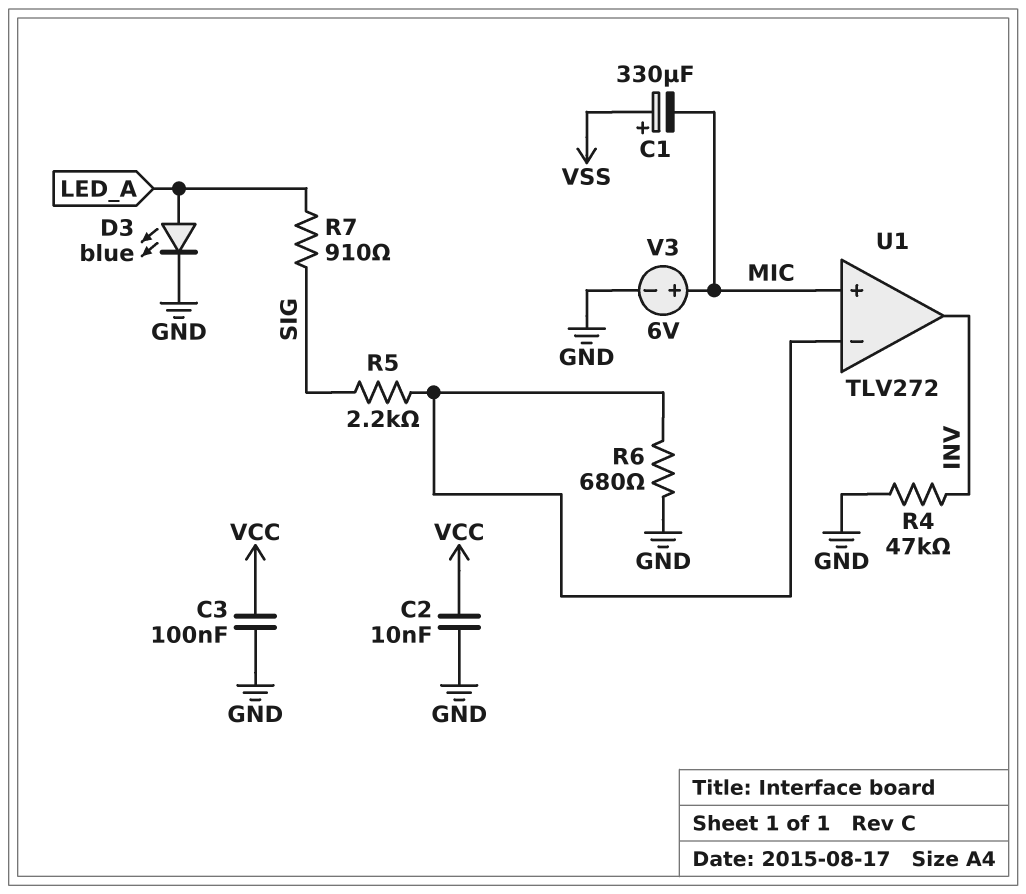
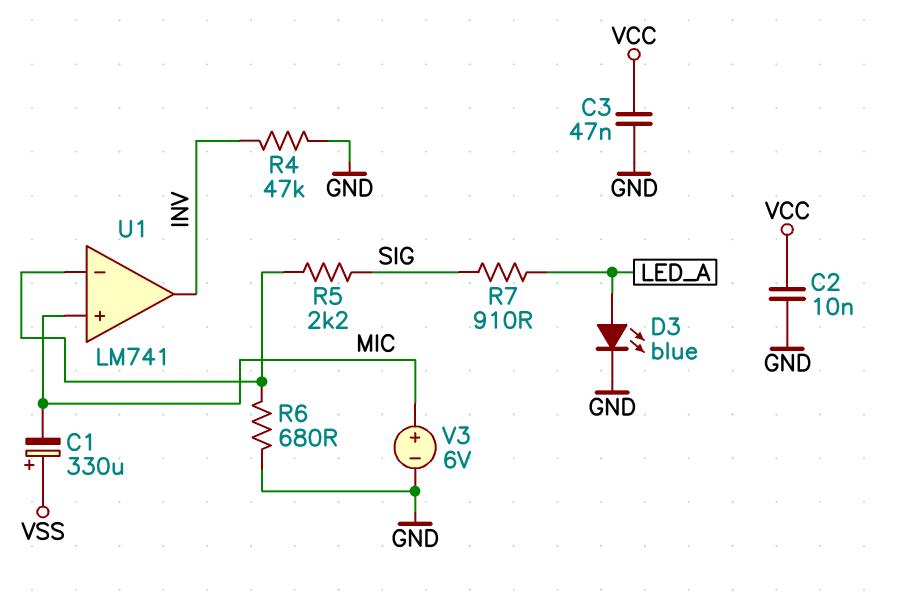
C3: 100nF (GND, VCC) -> 47nF (GND, VCC)
U1: TLV272 -> LM741

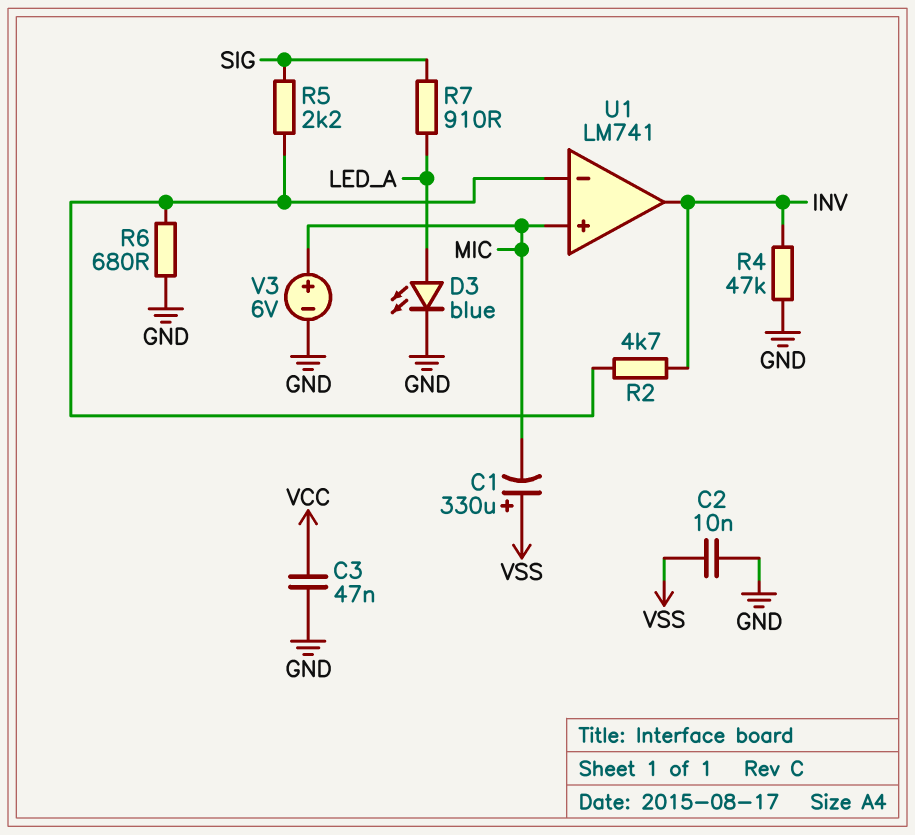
C2: 10nF (GND, VCC) -> 10nF (GND, VSS)
R2: none -> 4.7k (INV, U1/in-)

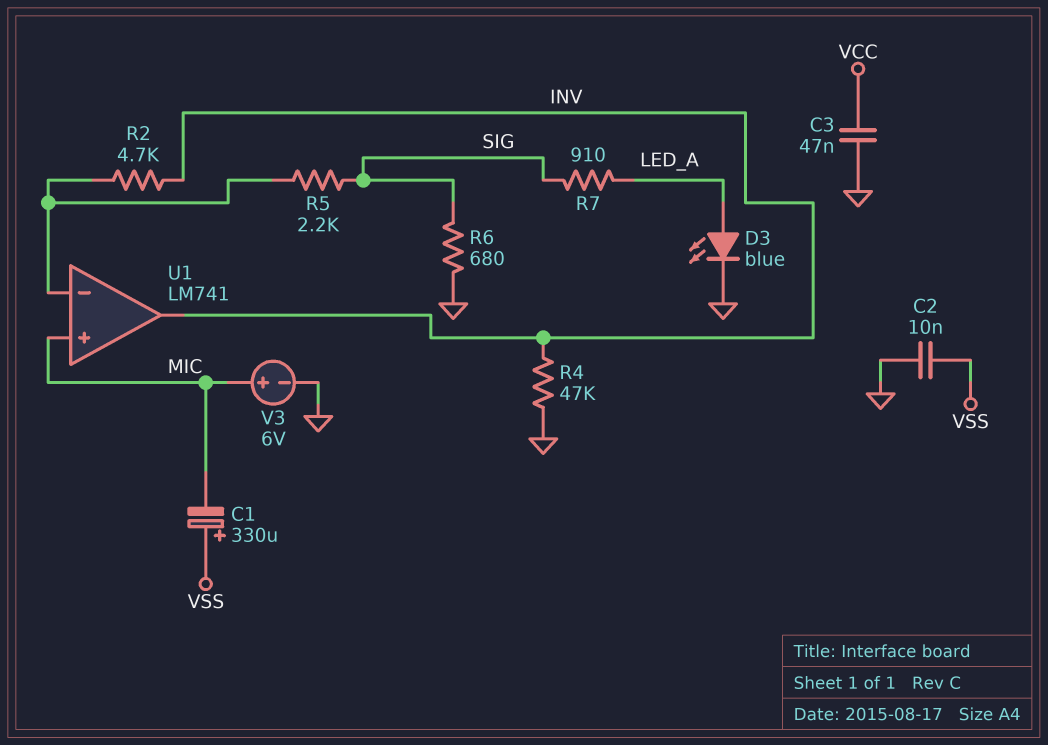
R6: 680 (GND, U1/in-) -> 680 (GND, SIG)

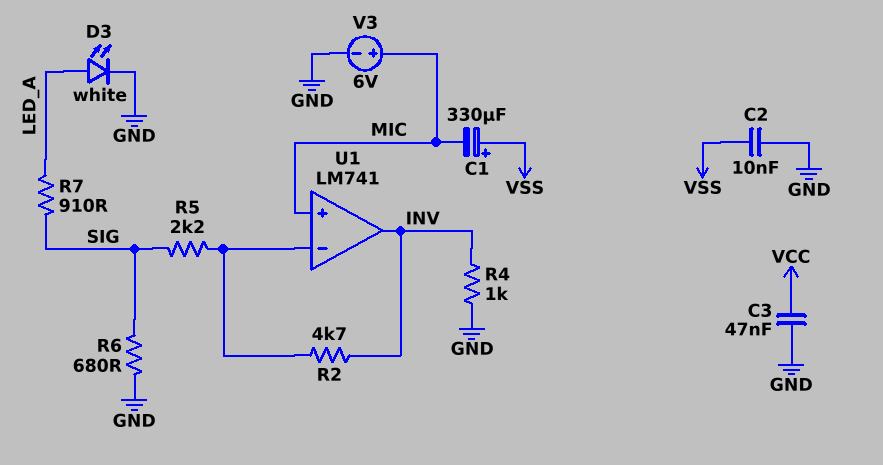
D3: LED blue (A LED_A, K GND) -> LED white (A LED_A, K GND)
R4: 47k (GND, INV) -> 1k (GND, INV)

